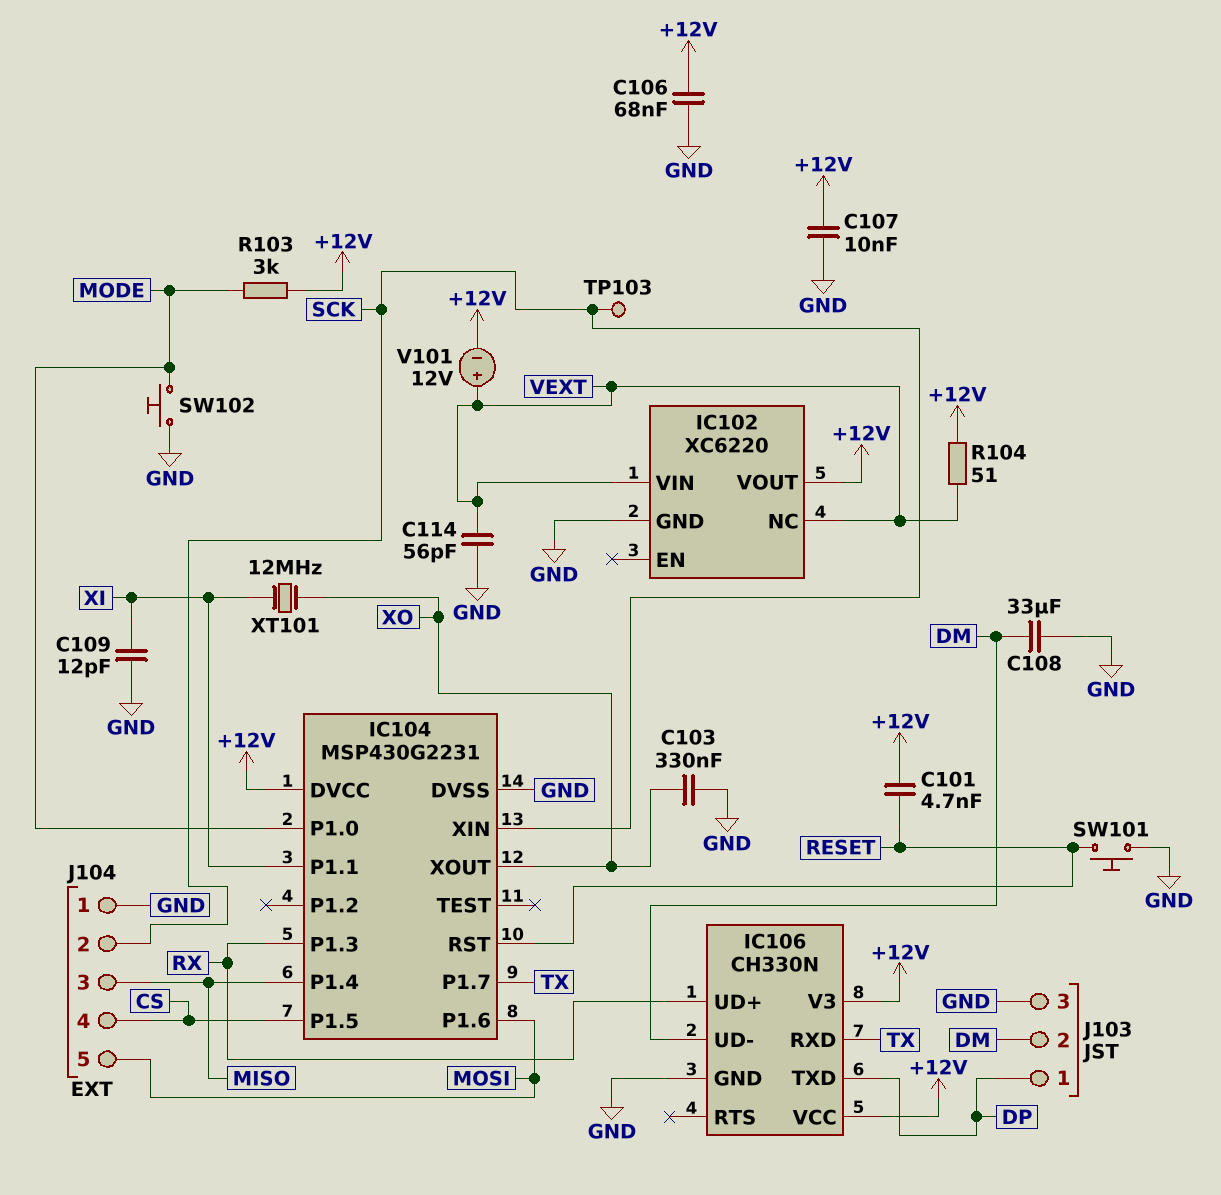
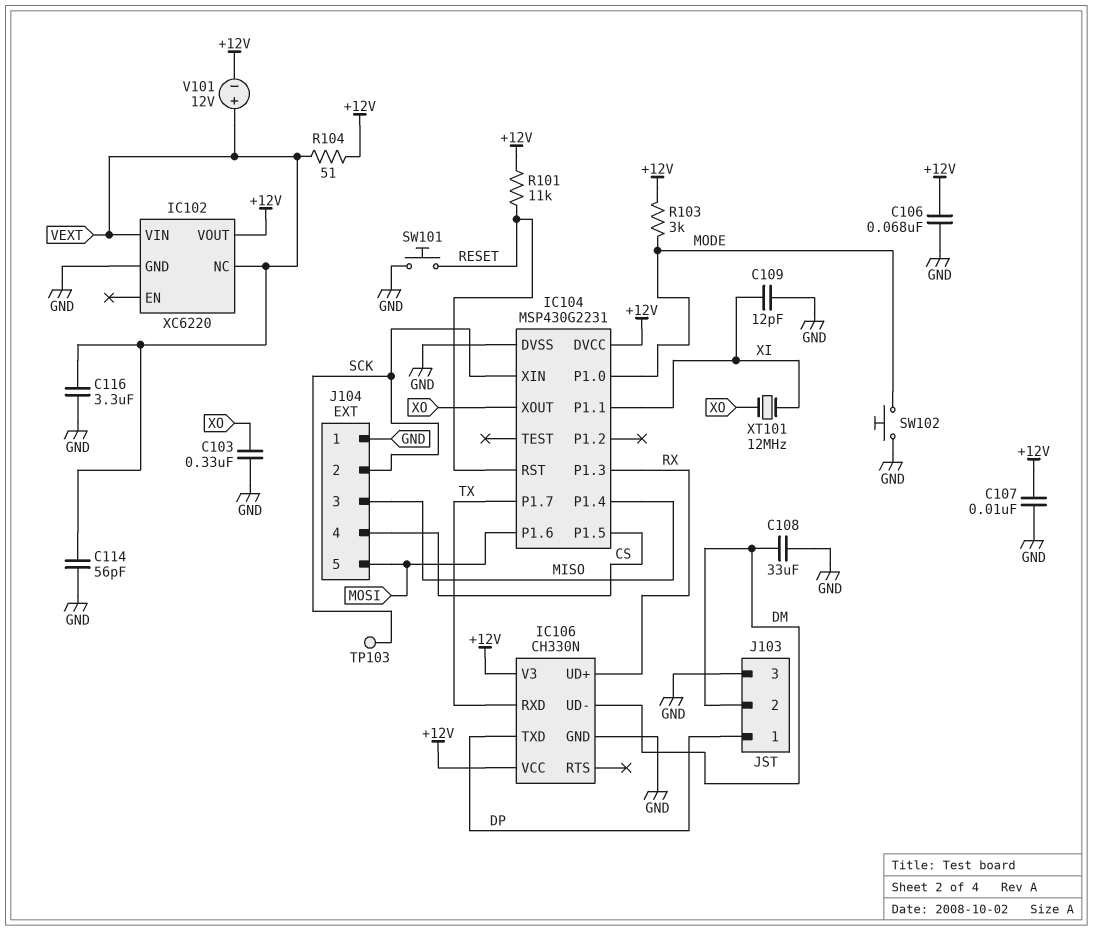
C101: 4.7nF (+12V, RESET) -> none
C116: none -> 3.3uF (GND, VEXT)
R101: none -> 11k (+12V, RESET)

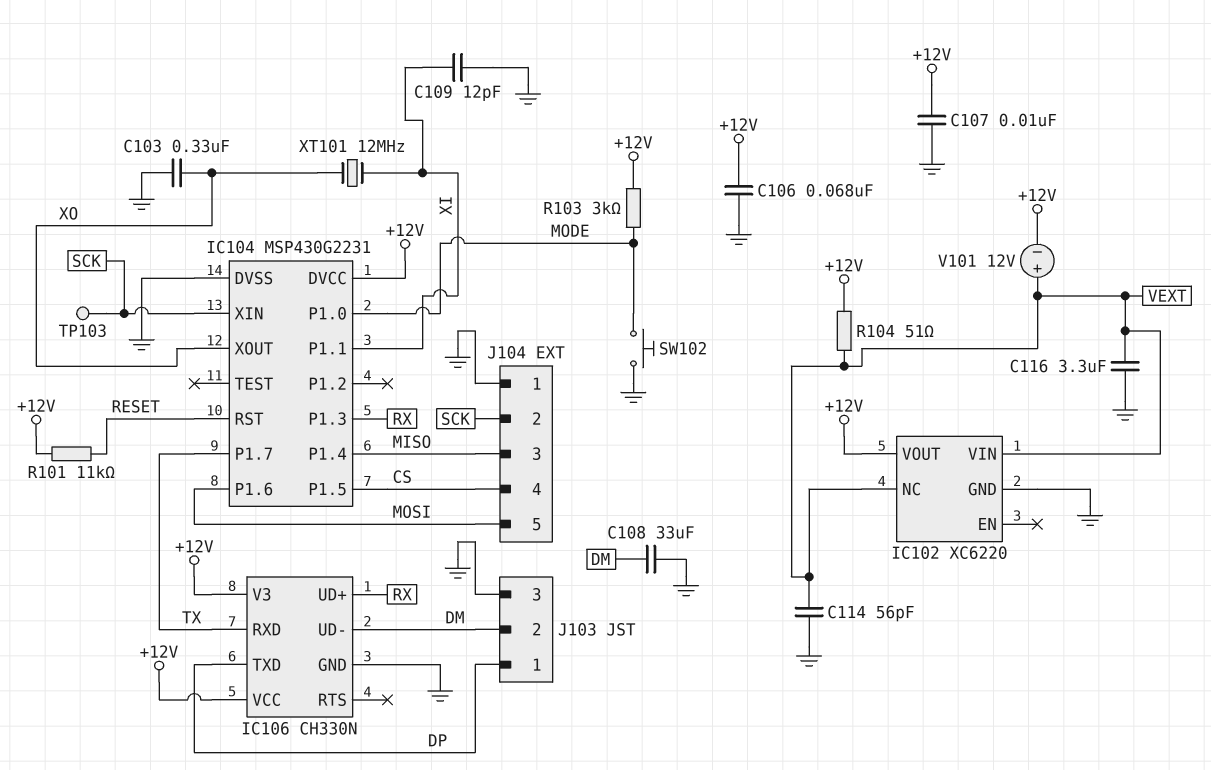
SW101: button (GND, RESET) -> none

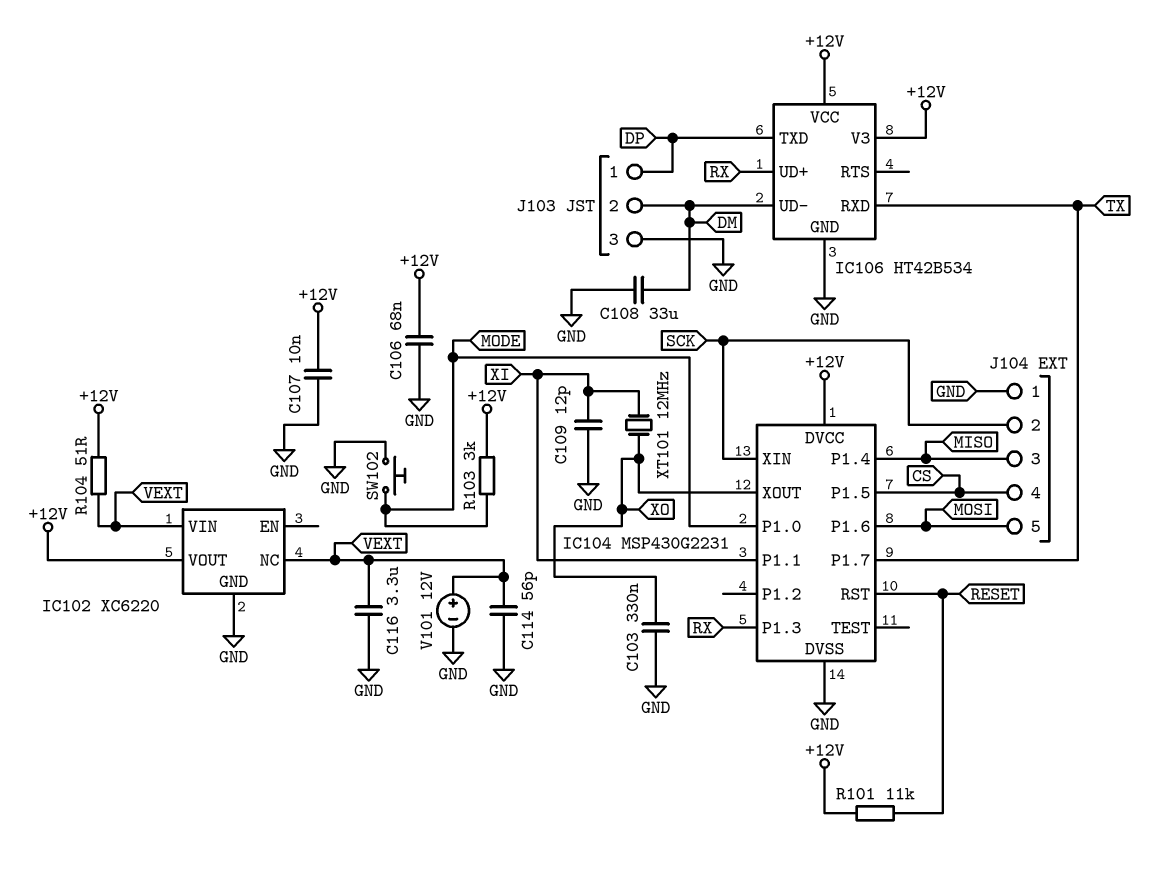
IC106: CH330N -> HT42B534
TP103: test point (SCK) -> none
V101: 12V (plus VEXT, minus +12V) -> 12V (plus VEXT, minus GND)

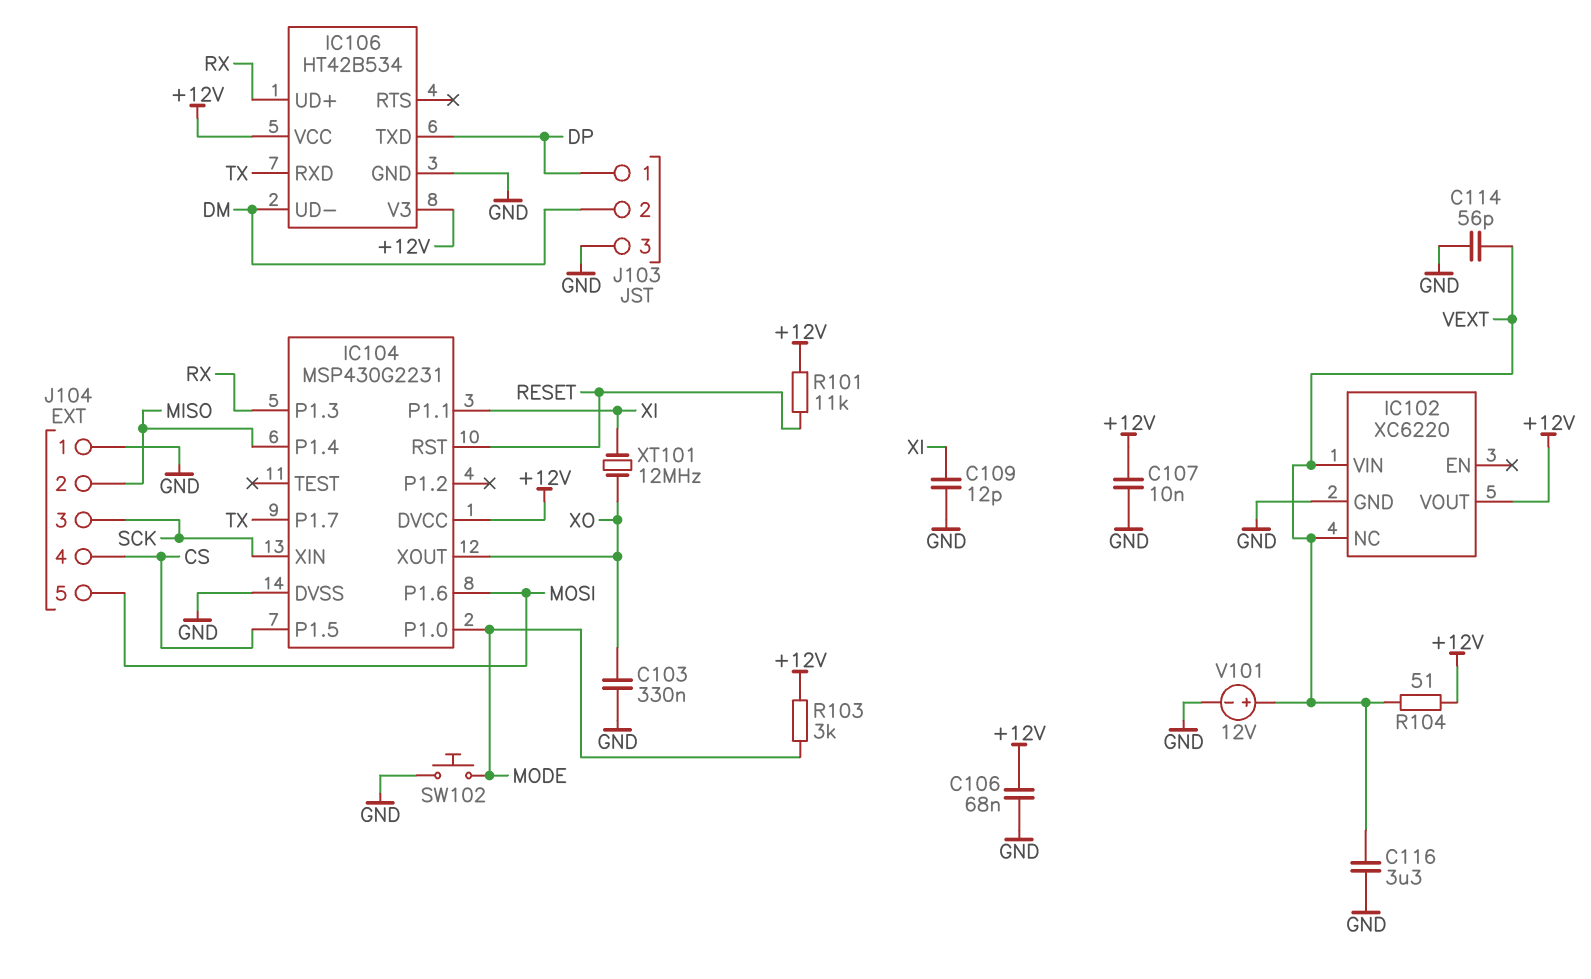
C108: 33uF (DM, GND) -> none
J104 pin 2: SCK -> MISO
J104 pin 3: MISO -> SCK

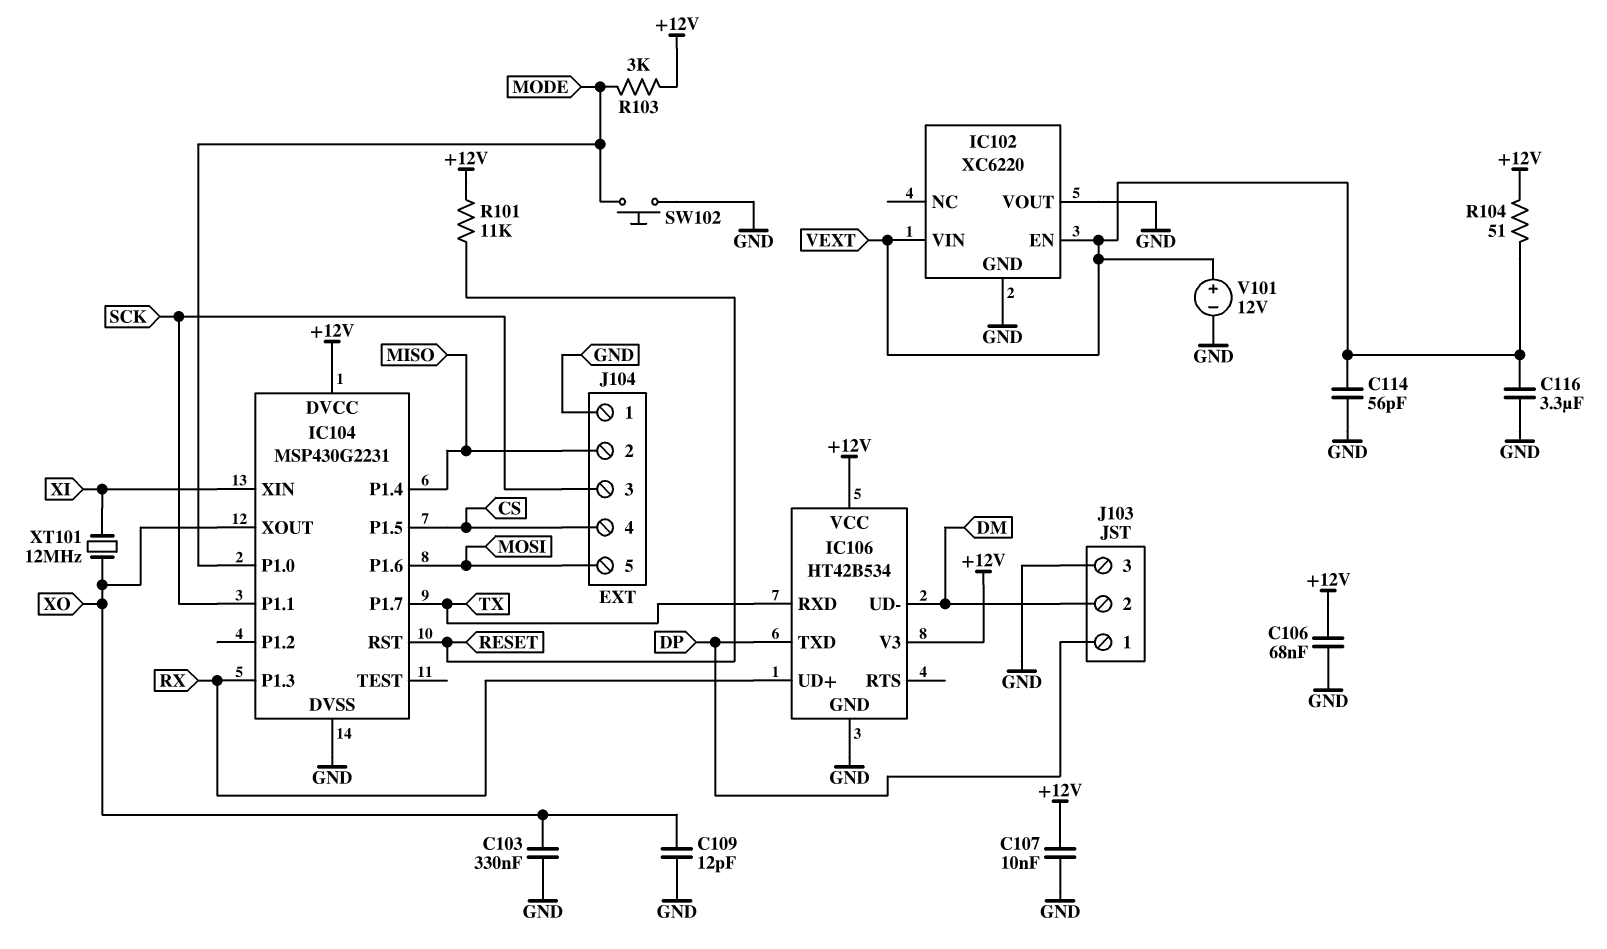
C109: 12pF (GND, XI) -> 12pF (GND, XO)
IC102 pin EN: none -> VEXT
IC102 pin NC: VEXT -> none
IC102 pin VOUT: +12V -> GND
IC104 pin P1.1: XI -> SCK
IC104 pin XIN: SCK -> XI

